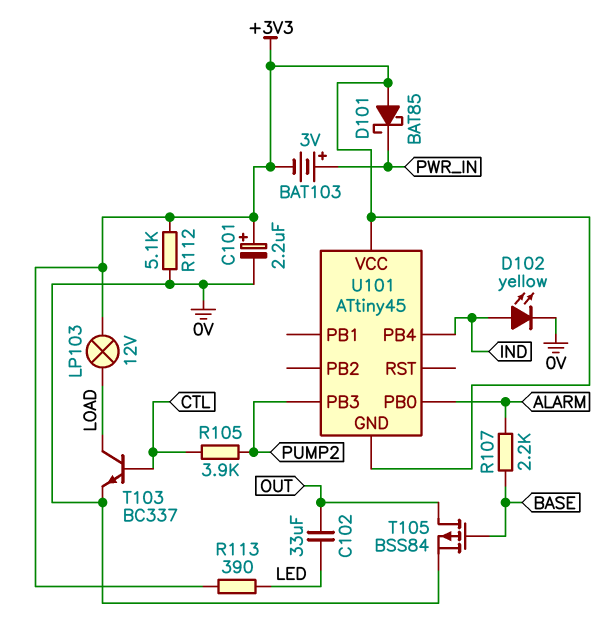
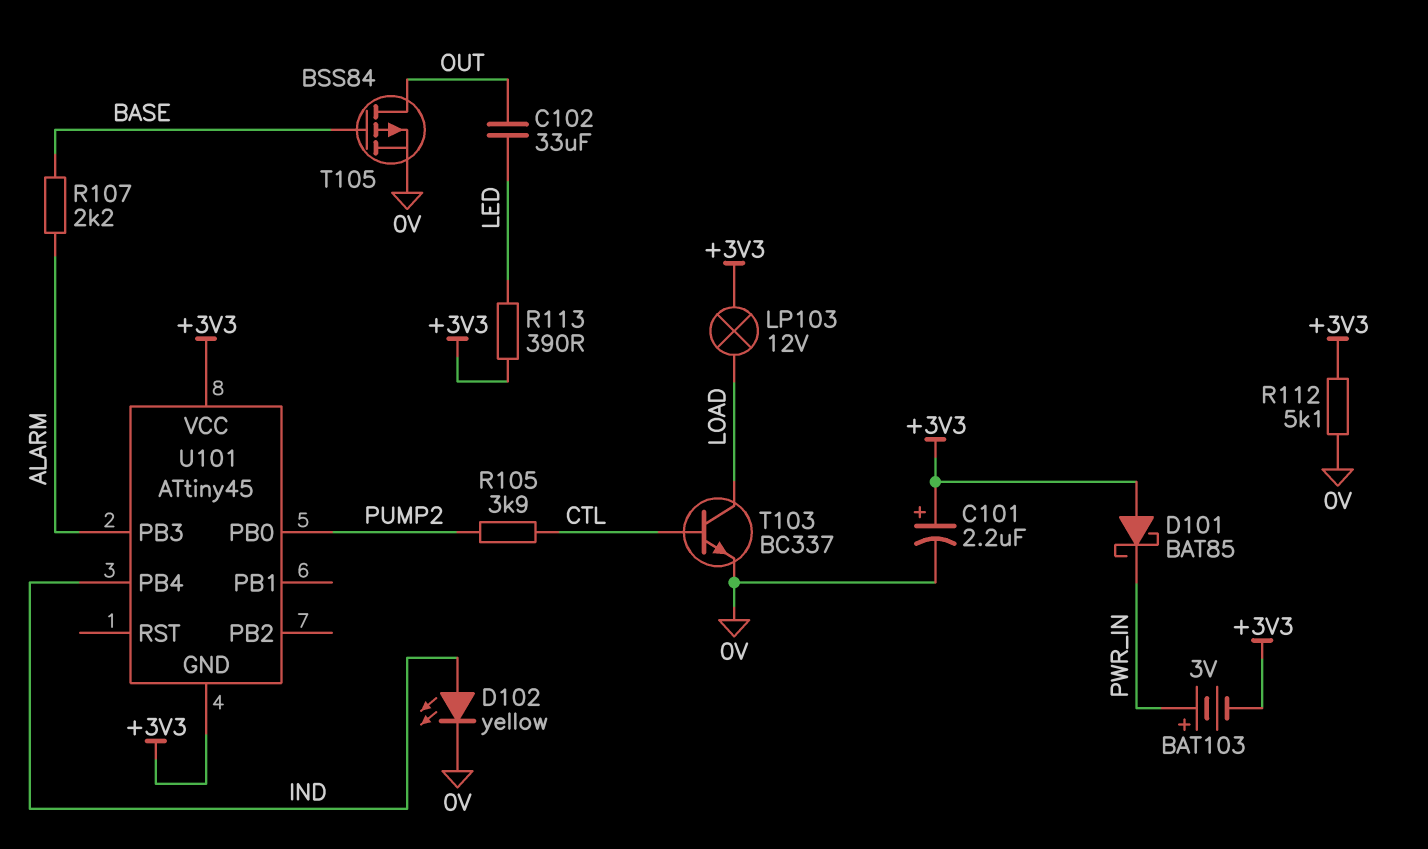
U101 pin PB0: ALARM -> PUMP2
U101 pin PB3: PUMP2 -> ALARM

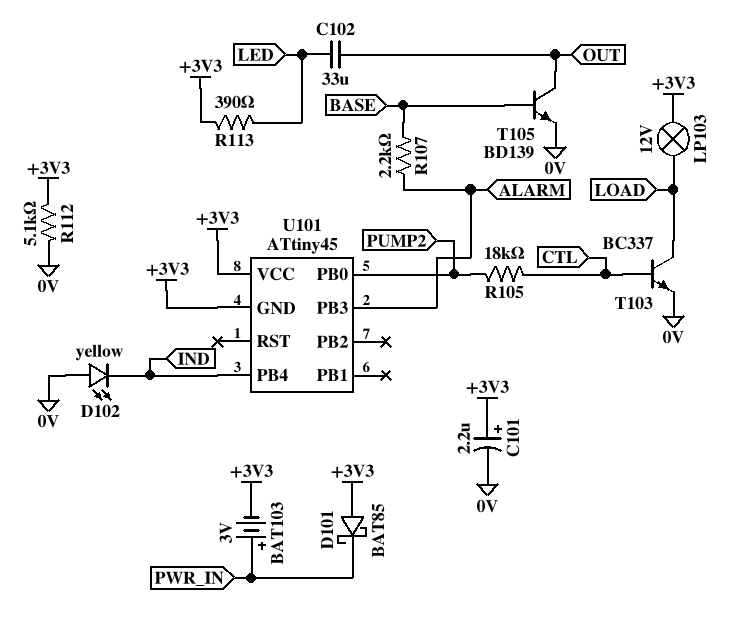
D102: LED yellow (A IND, K 0V) -> LED yellow (A 0V, K IND)
R105: 3.9k (CTL, PUMP2) -> 18k (CTL, PUMP2)
T105: PMOS BSS84 (G BASE, D OUT, S 0V) -> NPN BD139 (B BASE, C OUT, E 0V)

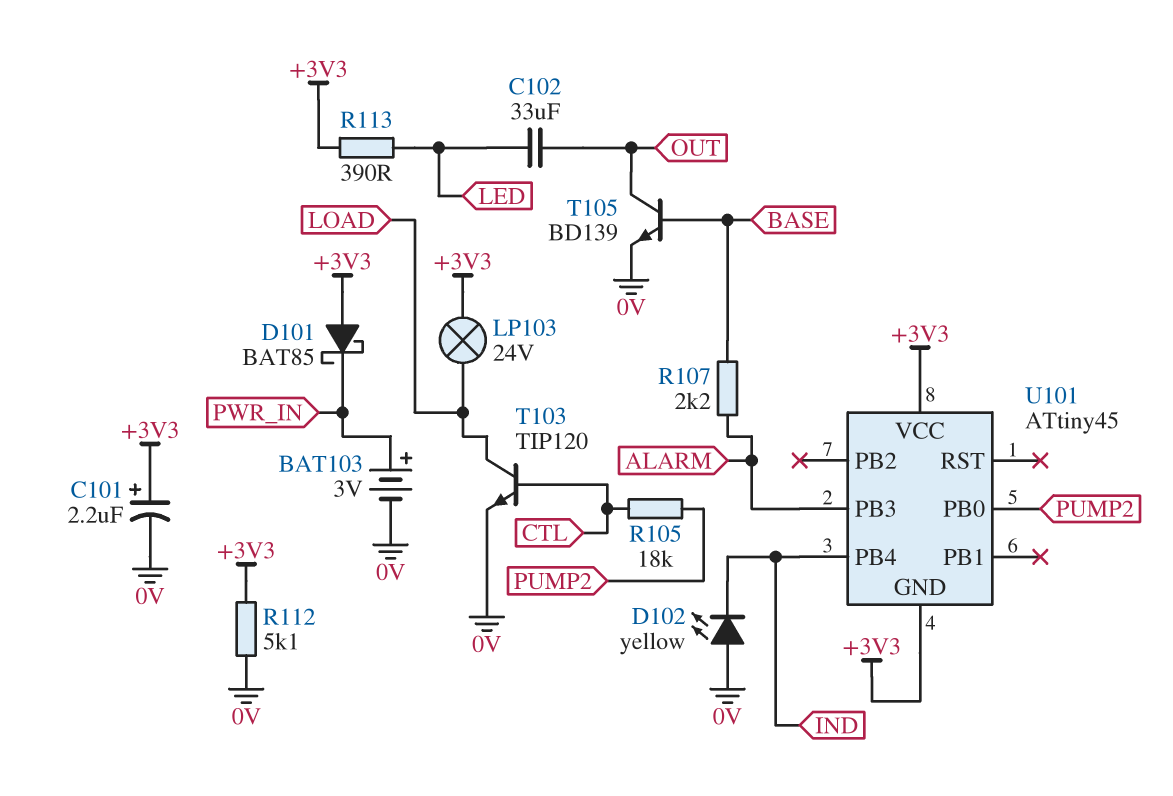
BAT103: 3V (plus PWR_IN, minus +3V3) -> 3V (plus PWR_IN, minus 0V)
LP103: lamp 12V (+3V3, LOAD) -> lamp 24V (+3V3, LOAD)
T103: NPN BC337 (B CTL, C LOAD, E 0V) -> NPN TIP120 (B CTL, C LOAD, E 0V)

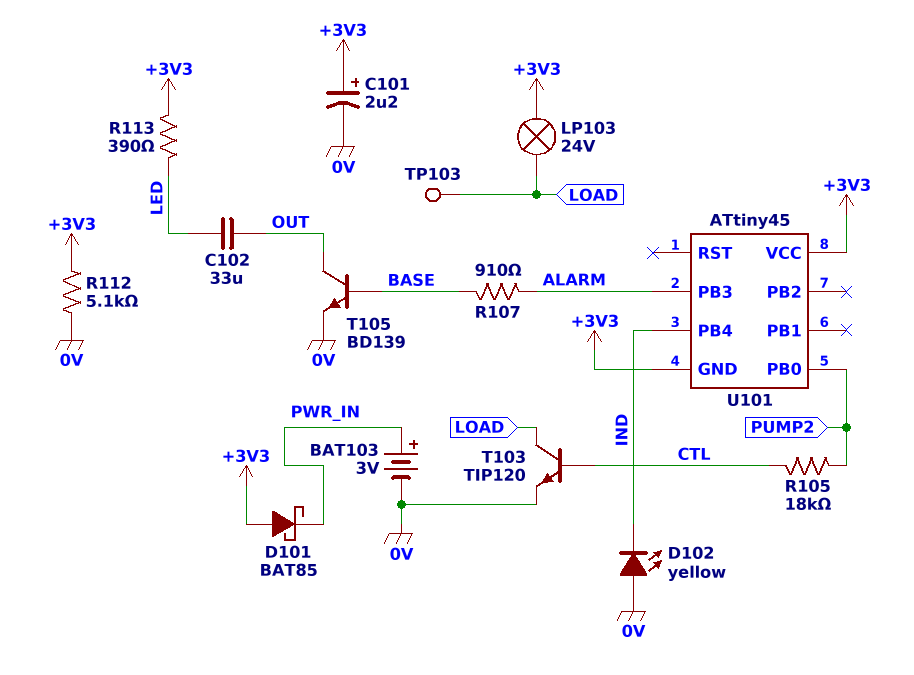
R107: 2.2k (ALARM, BASE) -> 910 (ALARM, BASE)
TP103: none -> test point (LOAD)

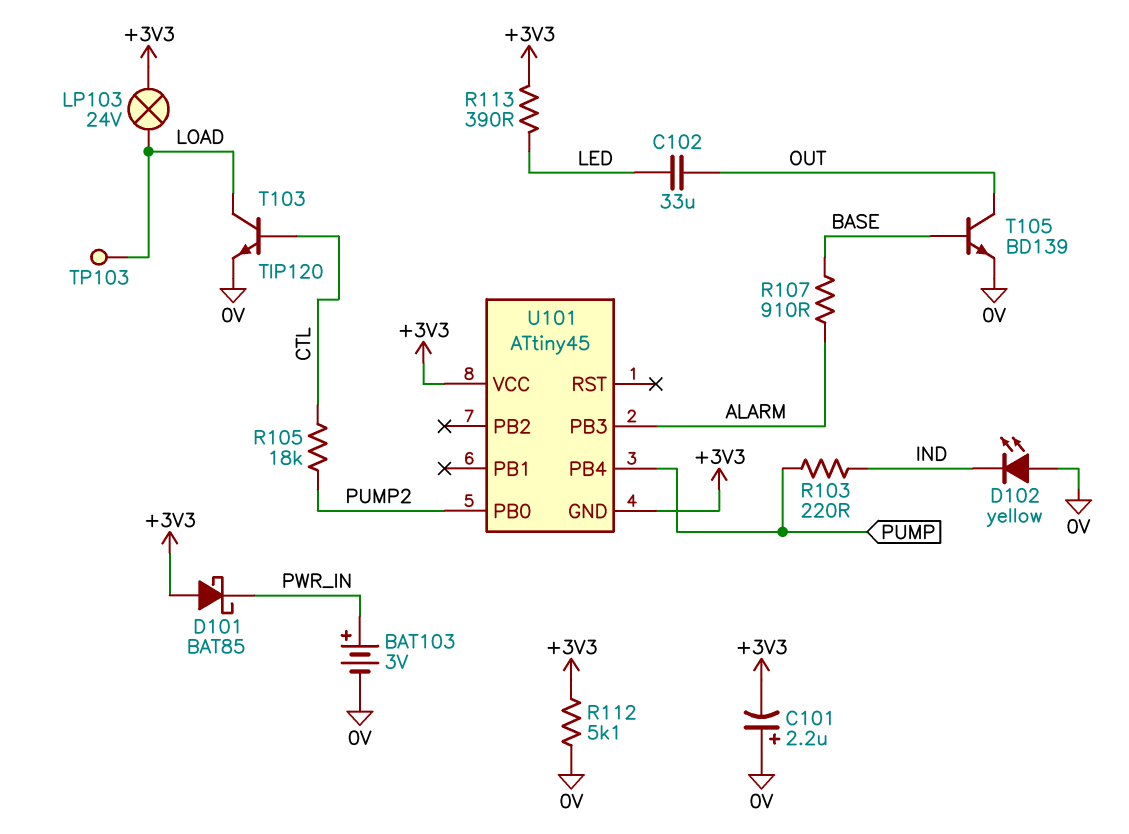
C101: 2.2uF (plus +3V3, minus 0V) -> 2.2uF (plus 0V, minus +3V3)
R103: none -> 220 (IND, PUMP)
U101 pin PB4: IND -> PUMP

